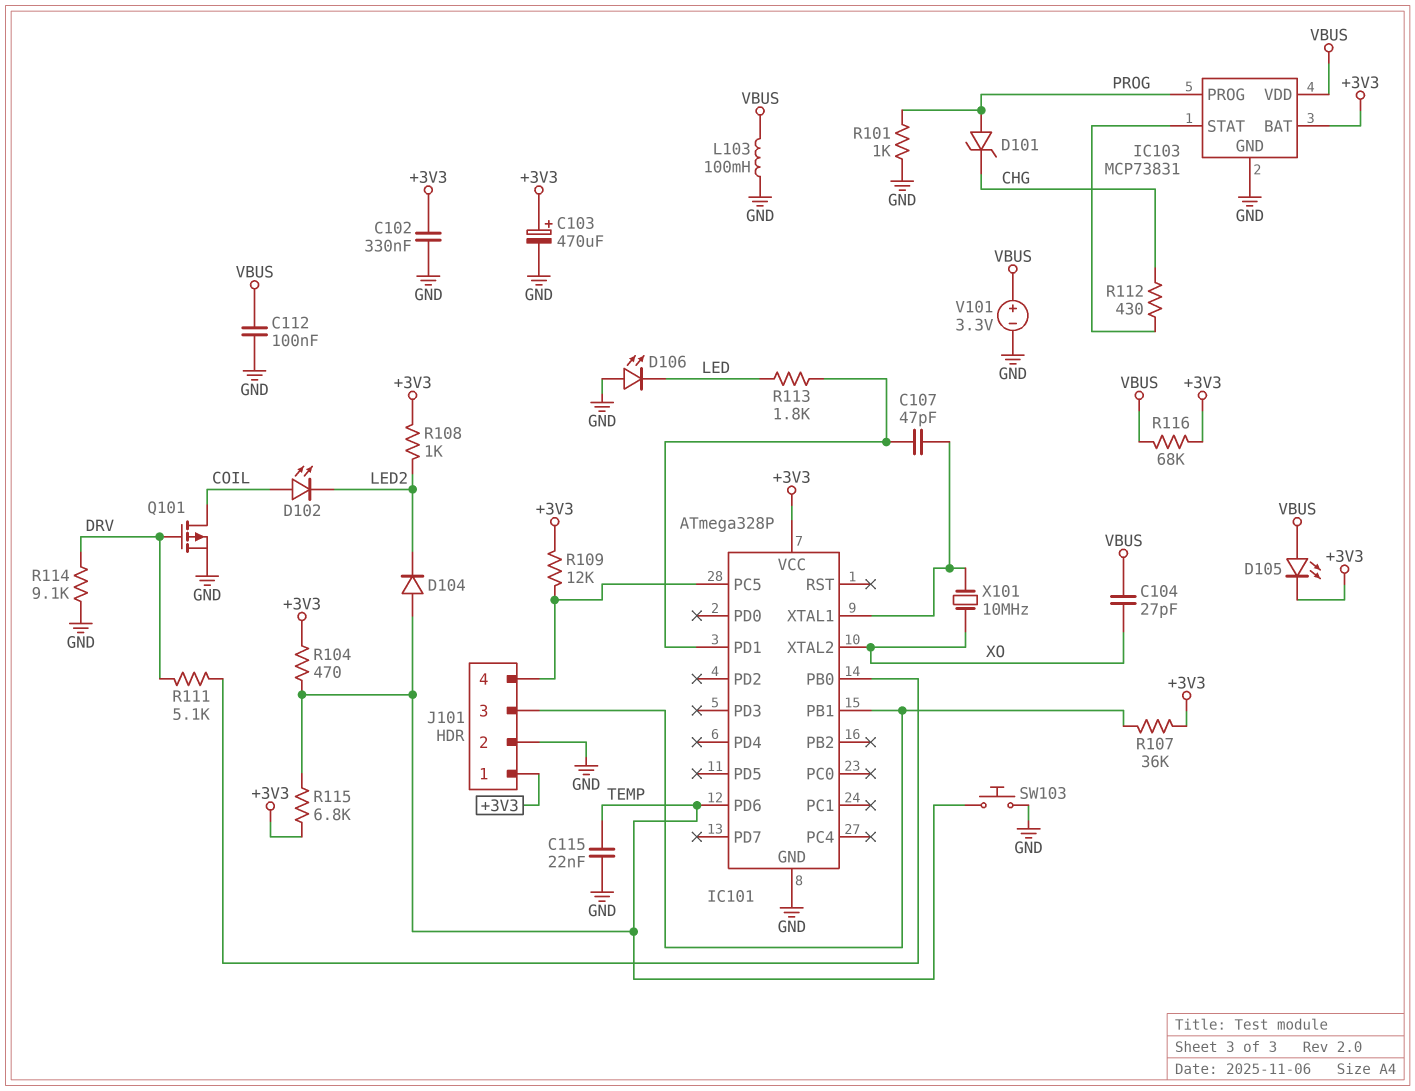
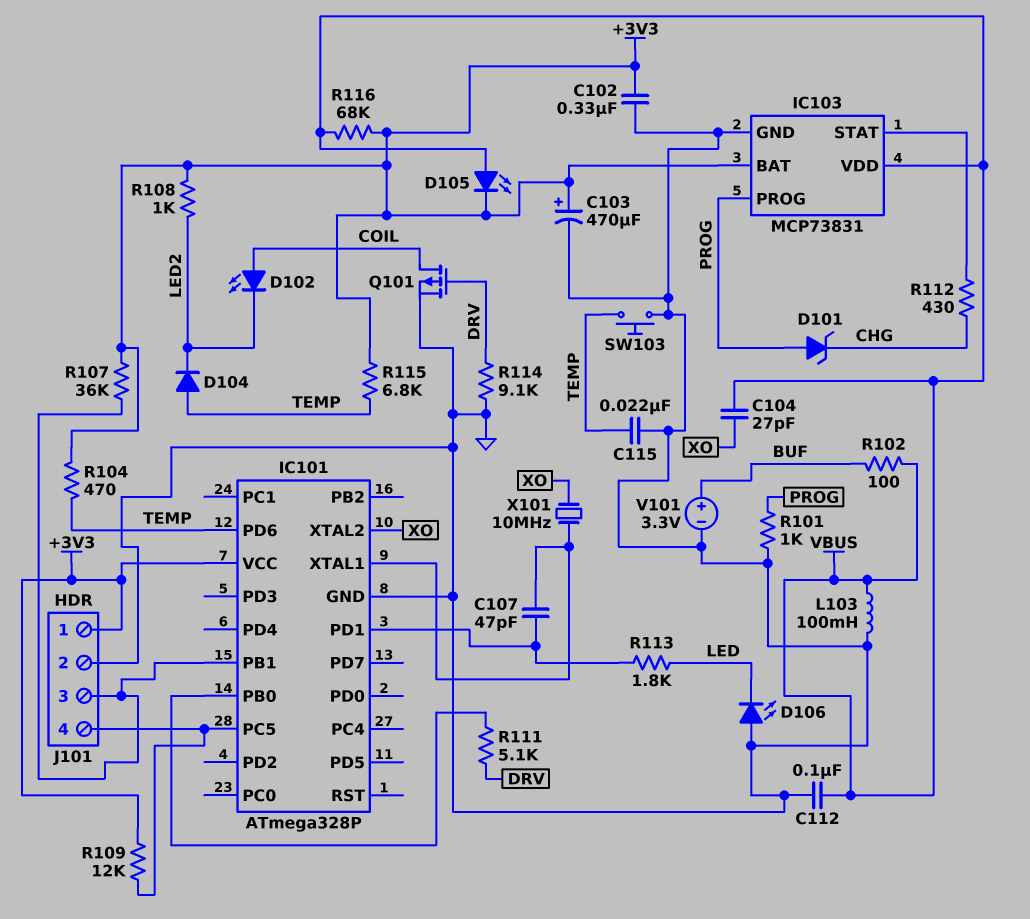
R102: none -> 100 (BUF, VBUS)
V101: 3.3V (plus VBUS, minus GND) -> 3.3V (plus BUF, minus GND)

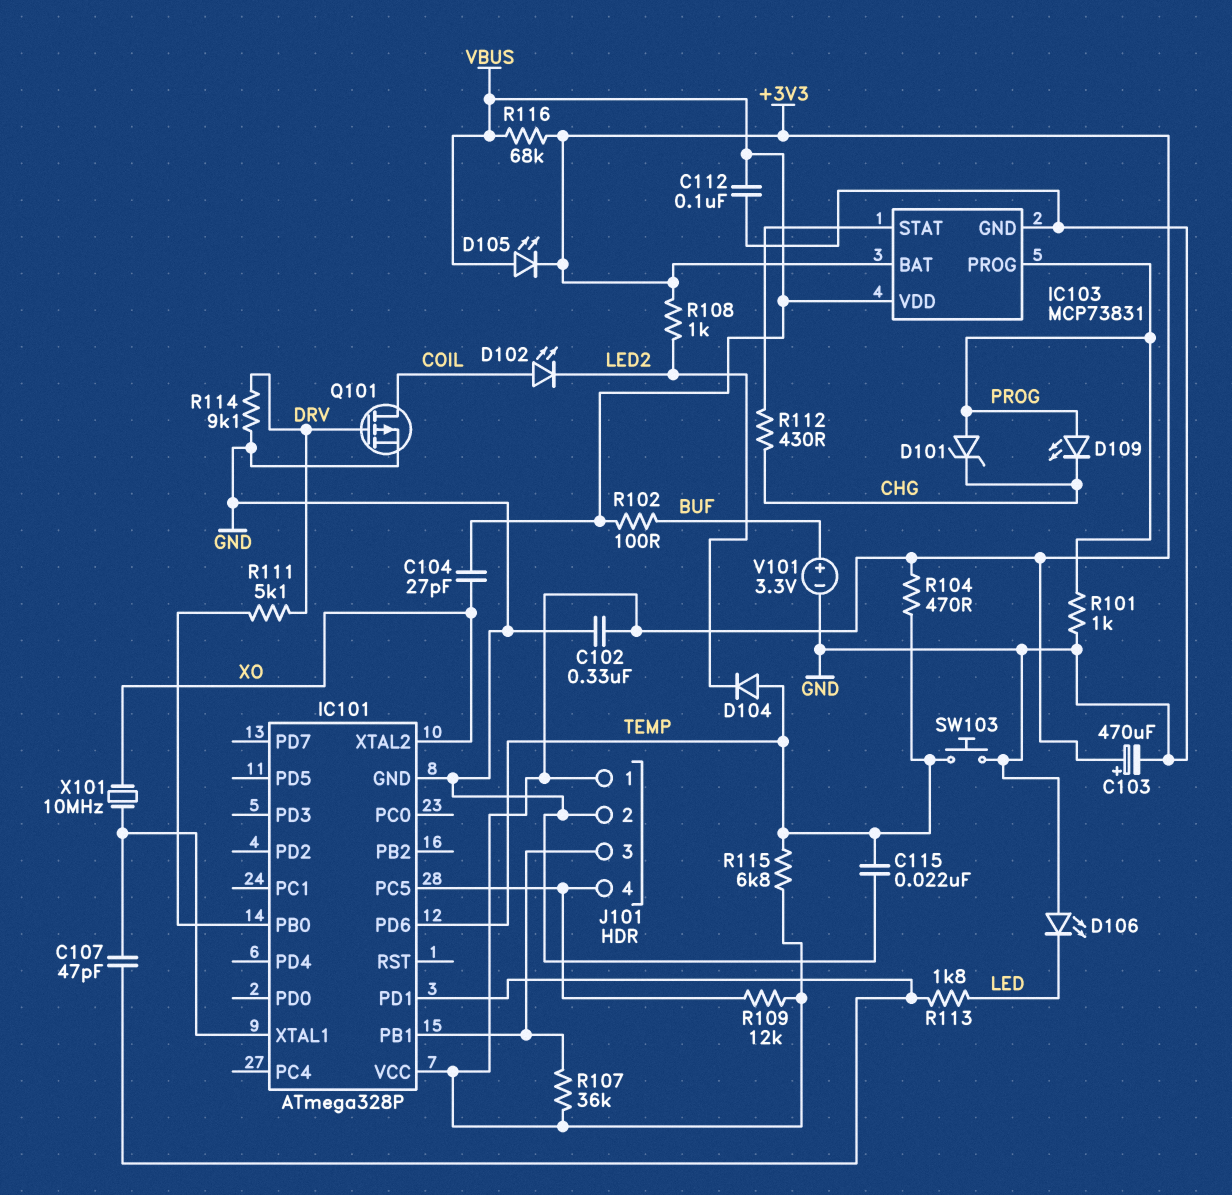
D109: none -> LED (A PROG, K CHG)
L103: 100mH (GND, VBUS) -> none

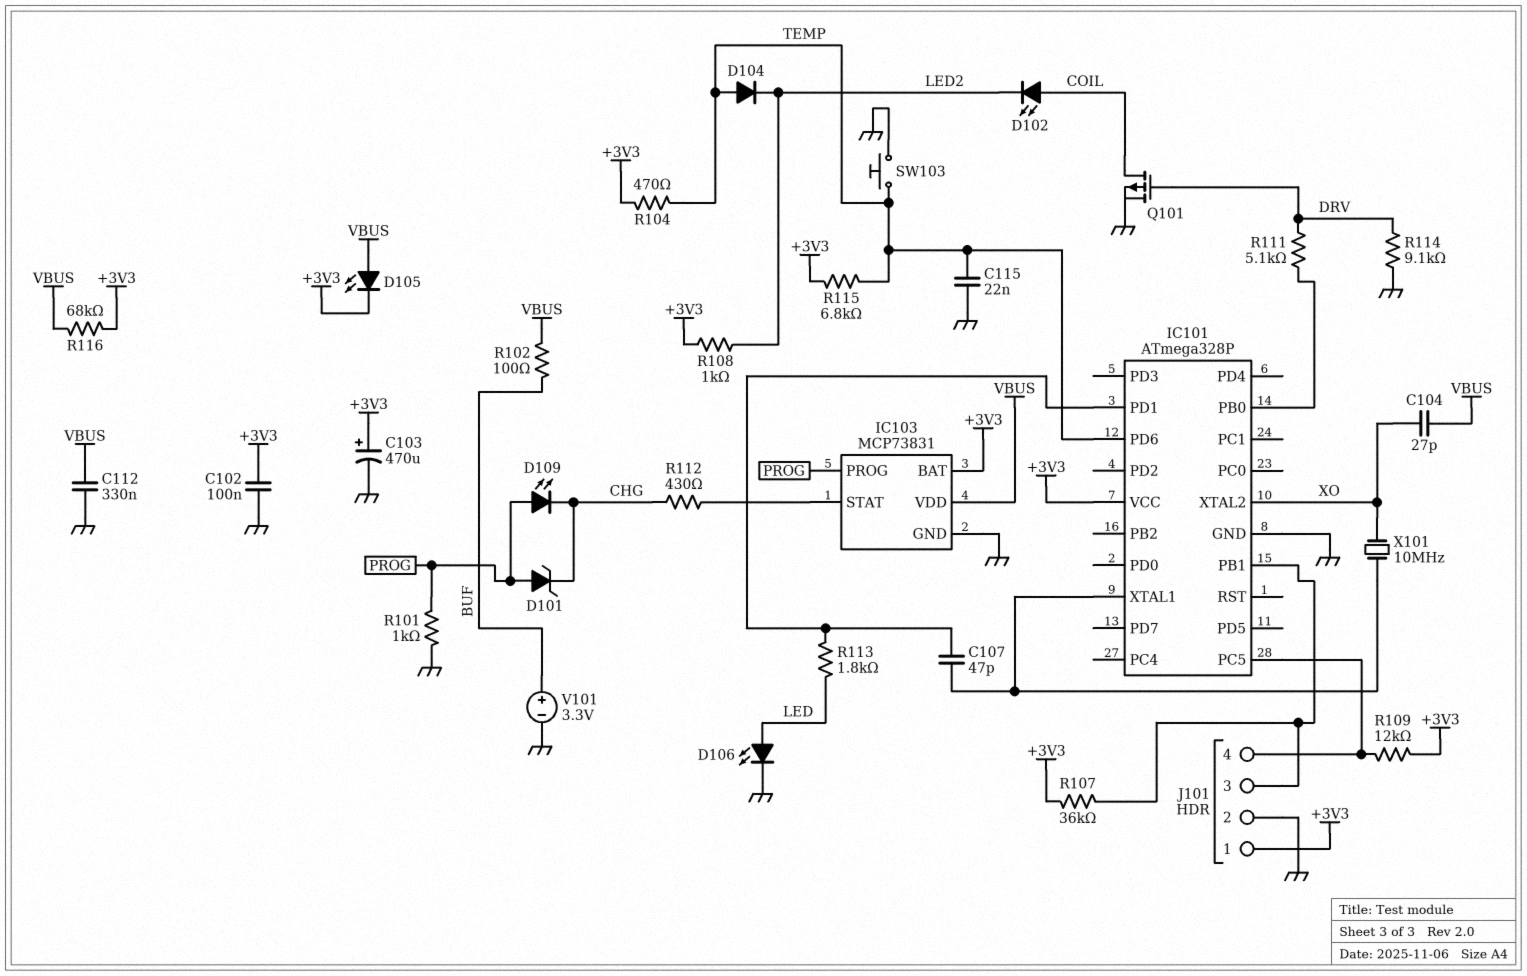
C102: 330nF (+3V3, GND) -> 100nF (+3V3, GND)
C112: 100nF (GND, VBUS) -> 330nF (GND, VBUS)
D106: LED (A GND, K LED) -> LED (A LED, K GND)

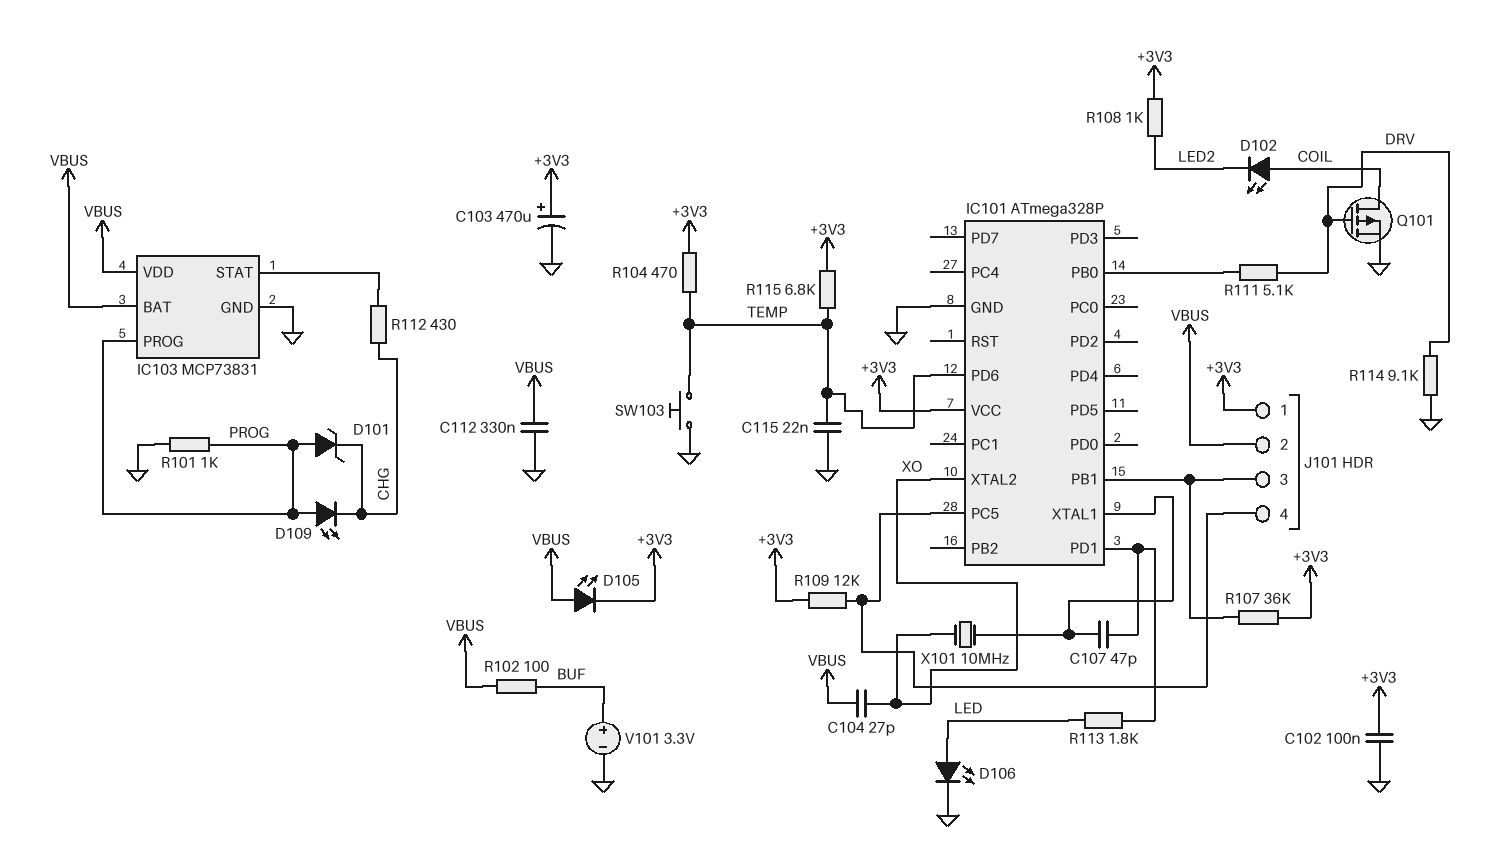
D104: diode (A TEMP, K LED2) -> none
IC103 pin BAT: +3V3 -> VBUS
J101 pin 2: GND -> VBUS
R116: 68k (+3V3, VBUS) -> none

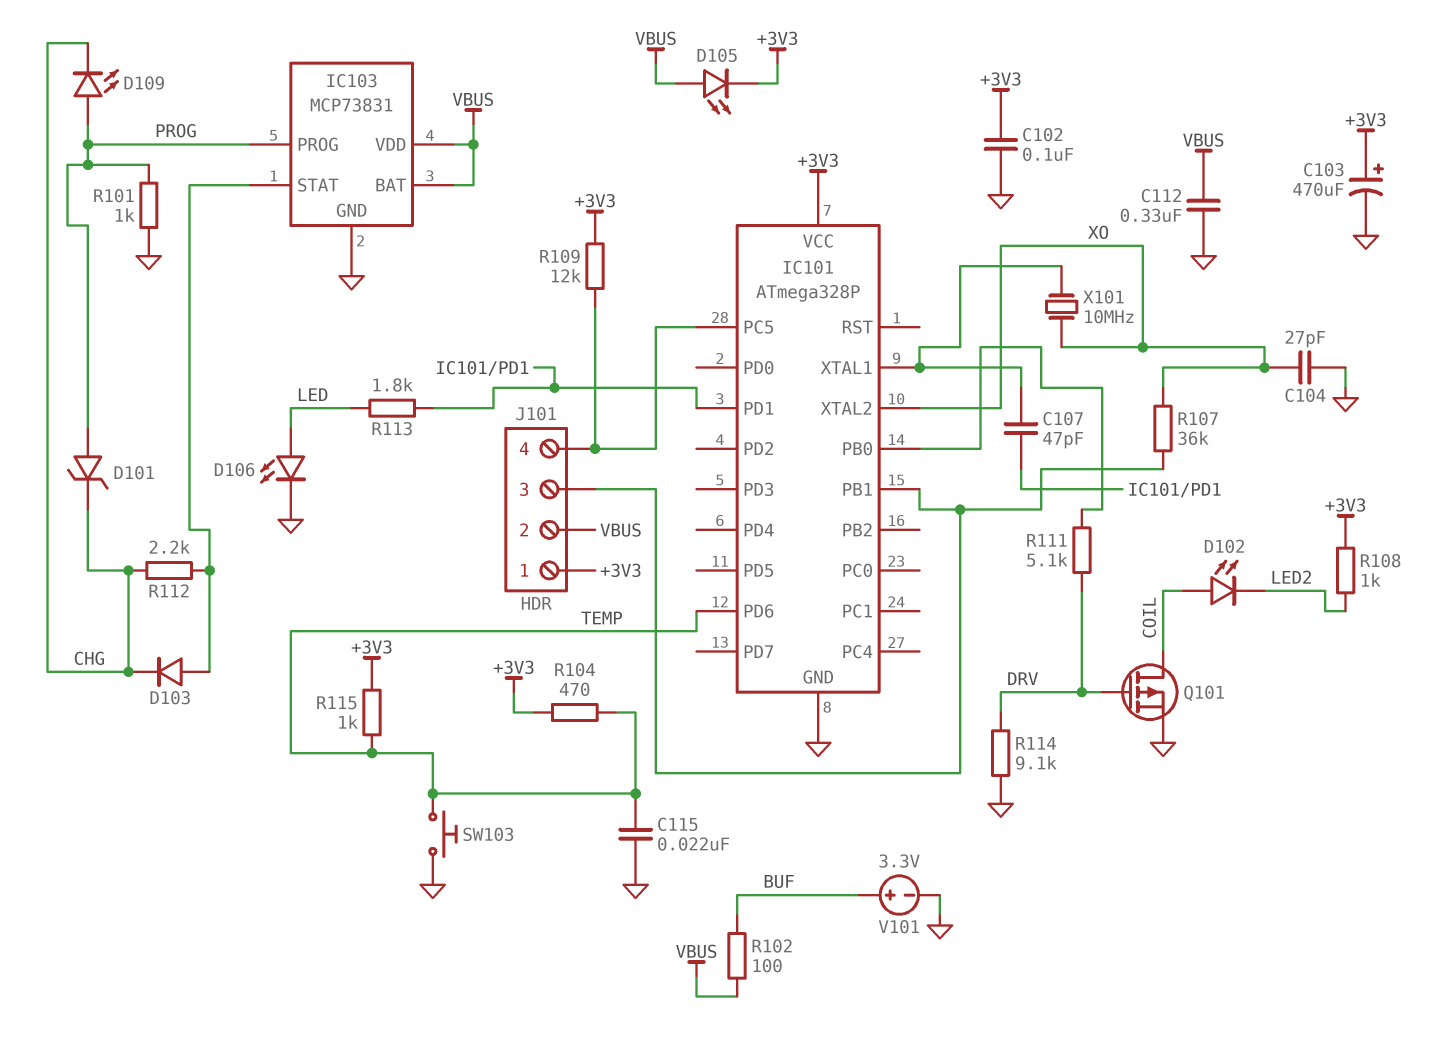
C104: 27pF (VBUS, XO) -> 27pF (GND, XO)
D103: none -> diode (A IC103/STAT, K CHG)
R107: 36k (+3V3, IC101/PB1) -> 36k (IC101/PB1, XO)
R112: 430 (CHG, IC103/STAT) -> 2.2k (CHG, IC103/STAT)
R115: 6.8k (+3V3, TEMP) -> 1k (+3V3, TEMP)

